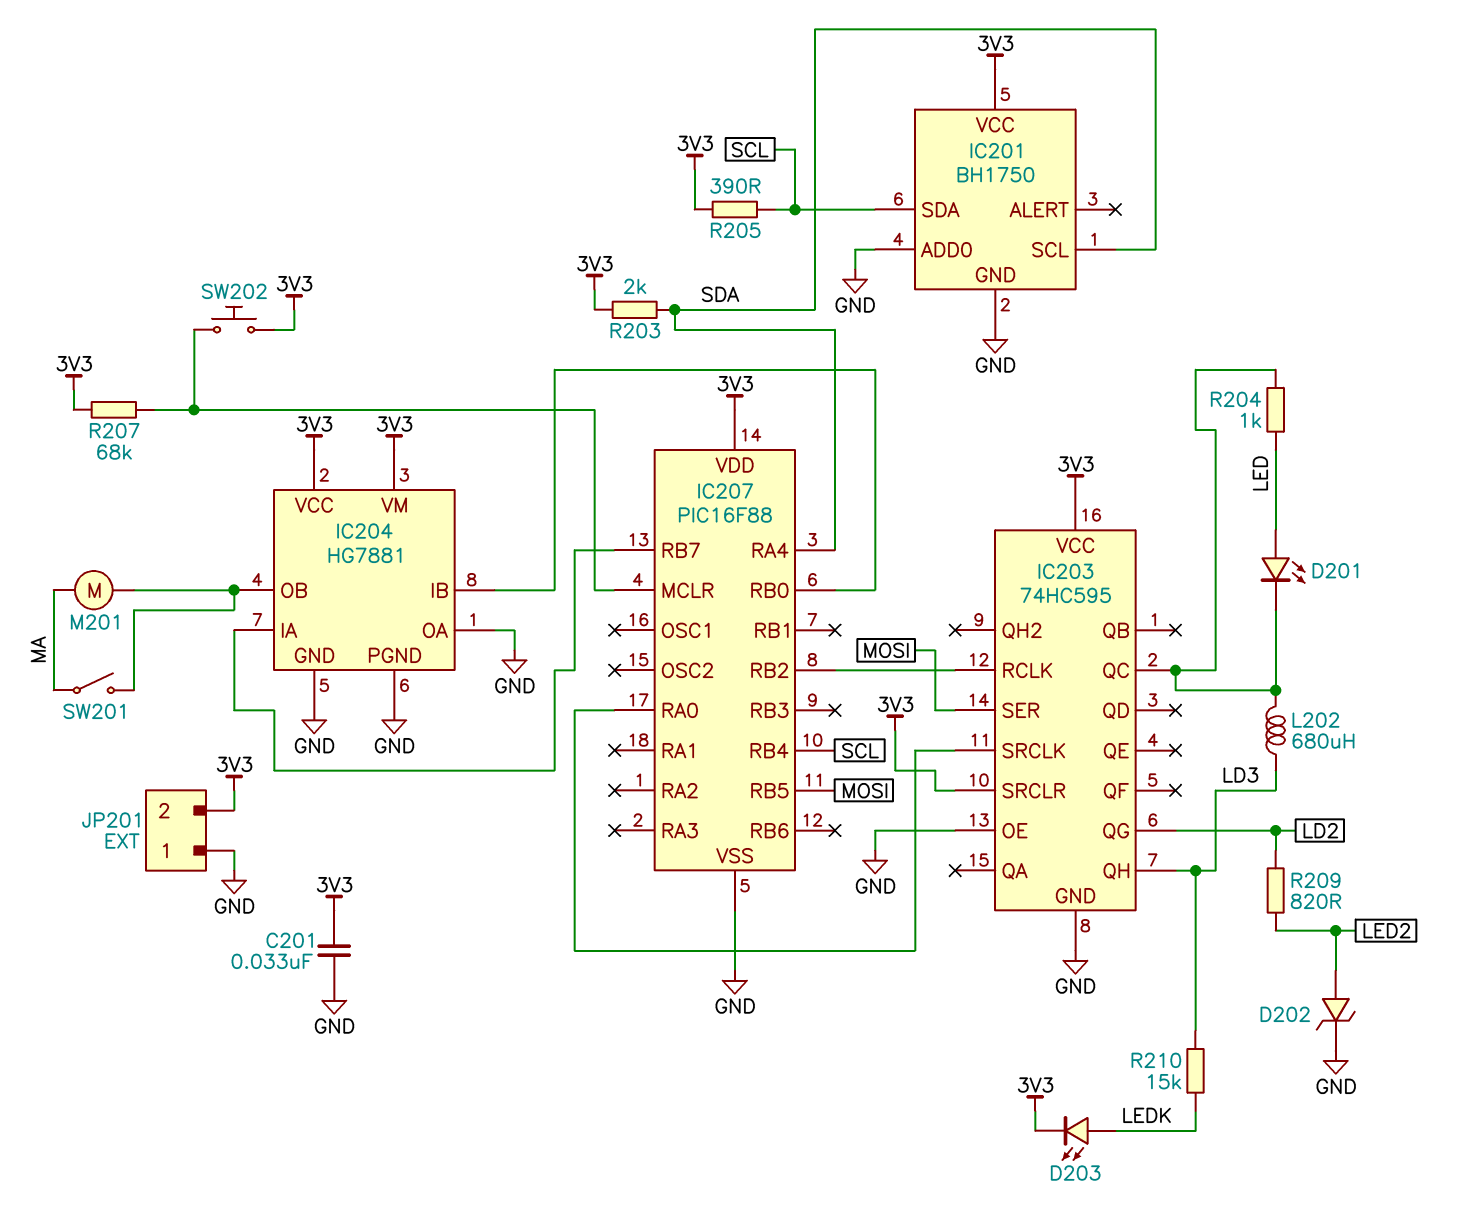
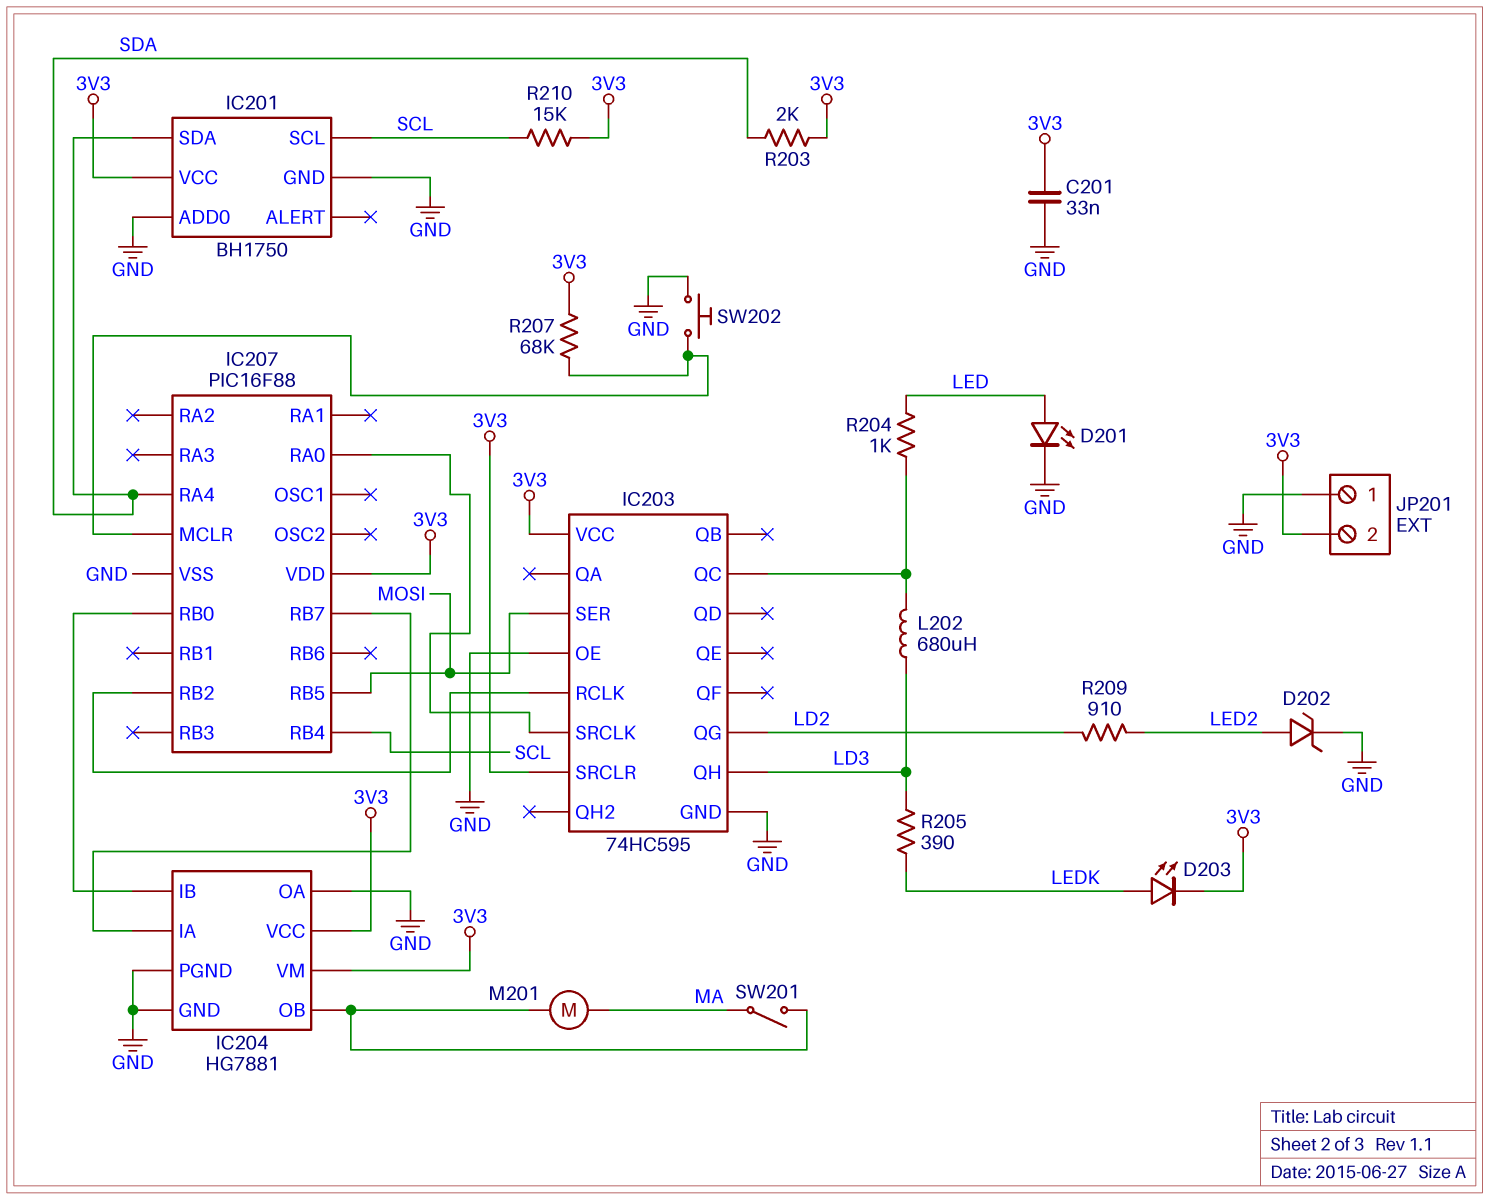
D201: LED (A LED, K IC203/QC) -> LED (A LED, K GND)
IC201 pin SCL: SDA -> SCL
IC201 pin SDA: SCL -> SDA
R205: 390 (3V3, SCL) -> 390 (LD3, LEDK)
R209: 820 (LD2, LED2) -> 910 (LD2, LED2)
R210: 15k (LD3, LEDK) -> 15k (3V3, SCL)
SW202: button (3V3, IC207/MCLR) -> button (GND, IC207/MCLR)

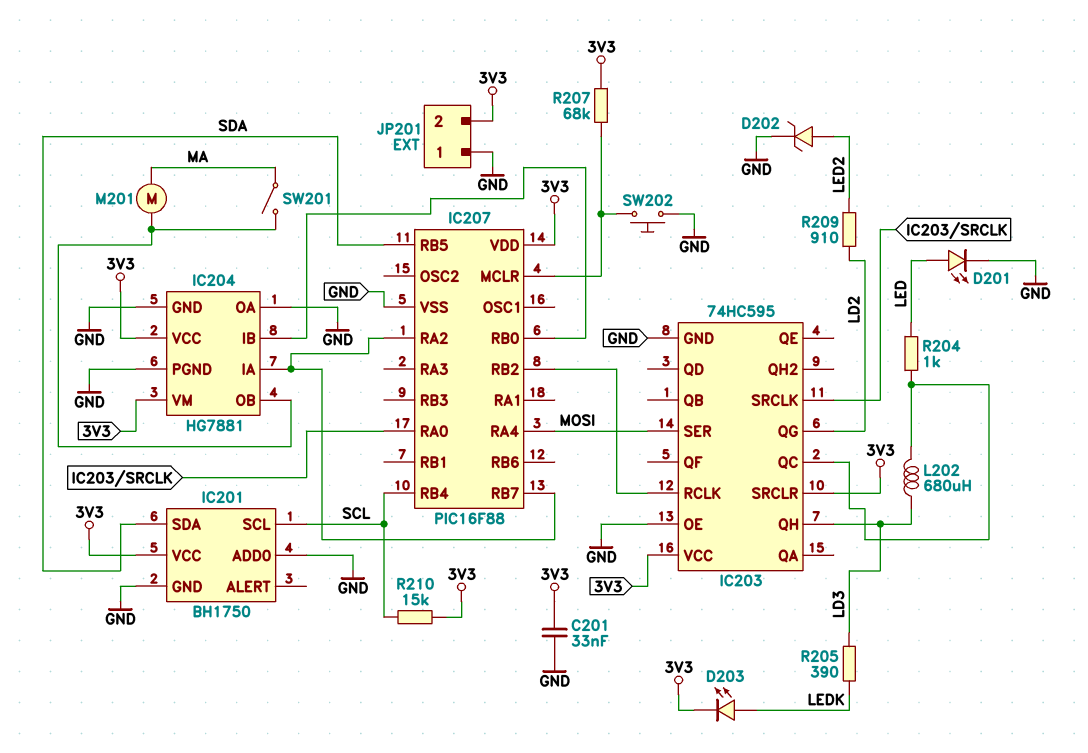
IC207 pin RA2: none -> IC204/IA
IC207 pin RA4: SDA -> MOSI
IC207 pin RB5: MOSI -> SDA
R203: 2k (3V3, SDA) -> none

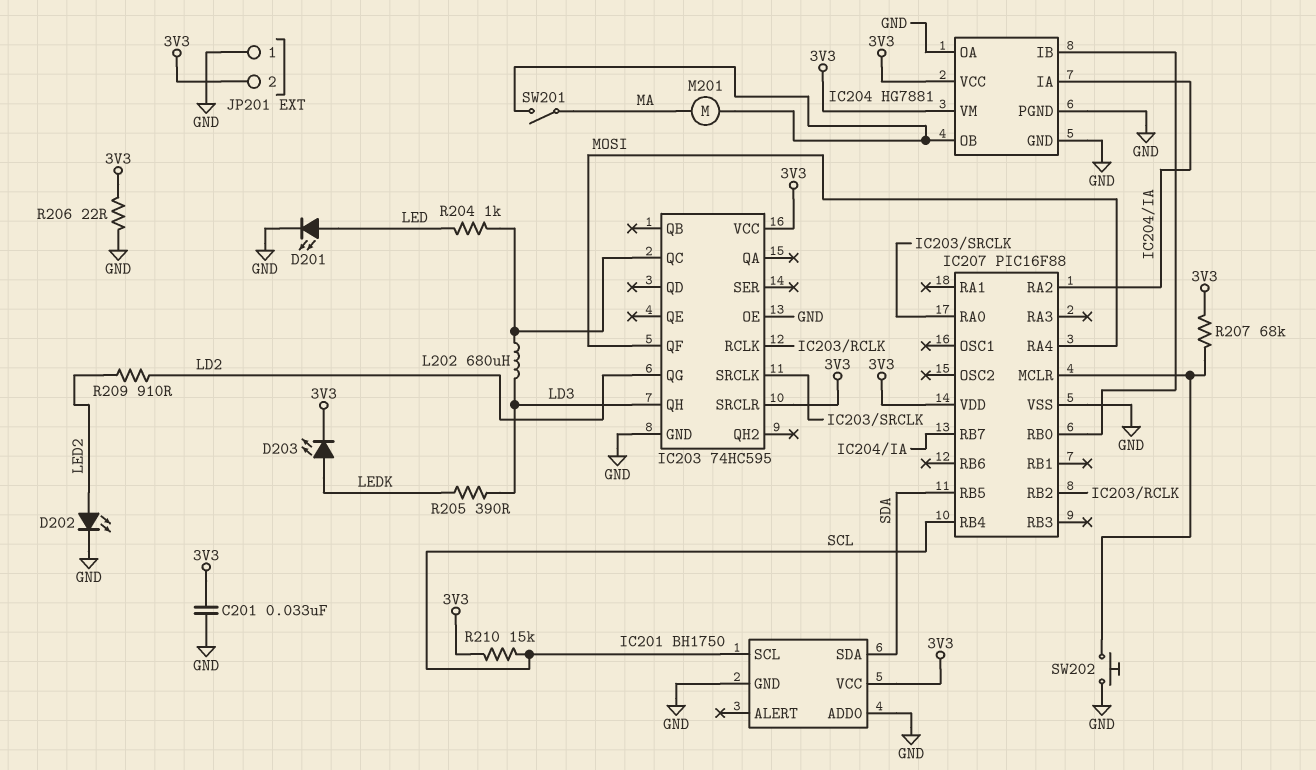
D202: zener (A LED2, K GND) -> LED (A LED2, K GND)
IC203 pin QF: none -> MOSI
IC203 pin SER: MOSI -> none
R206: none -> 22 (3V3, GND)

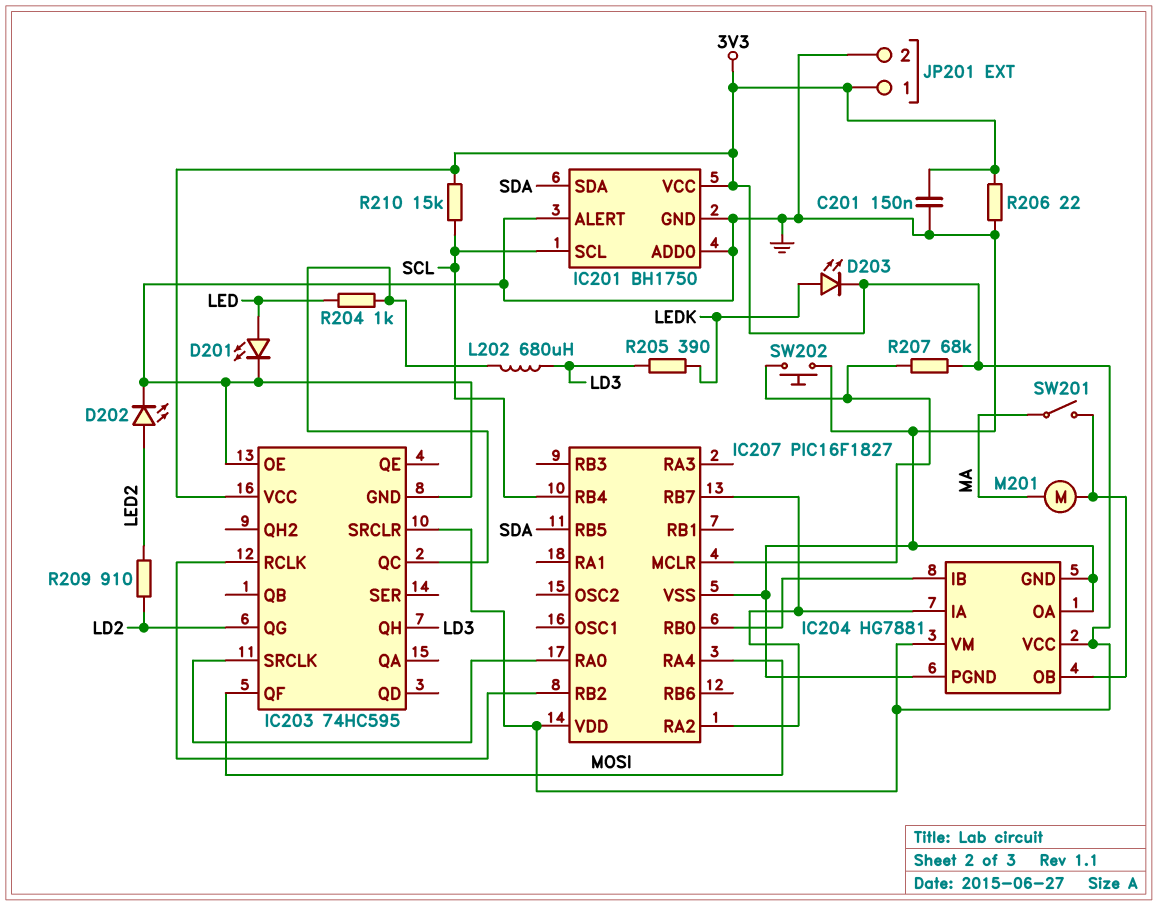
C201: 33nF (3V3, GND) -> 150nF (3V3, GND)
IC201 pin ALERT: none -> GND
IC207: PIC16F88 -> PIC16F1827
JP201 pin 1: GND -> 3V3
JP201 pin 2: 3V3 -> GND

